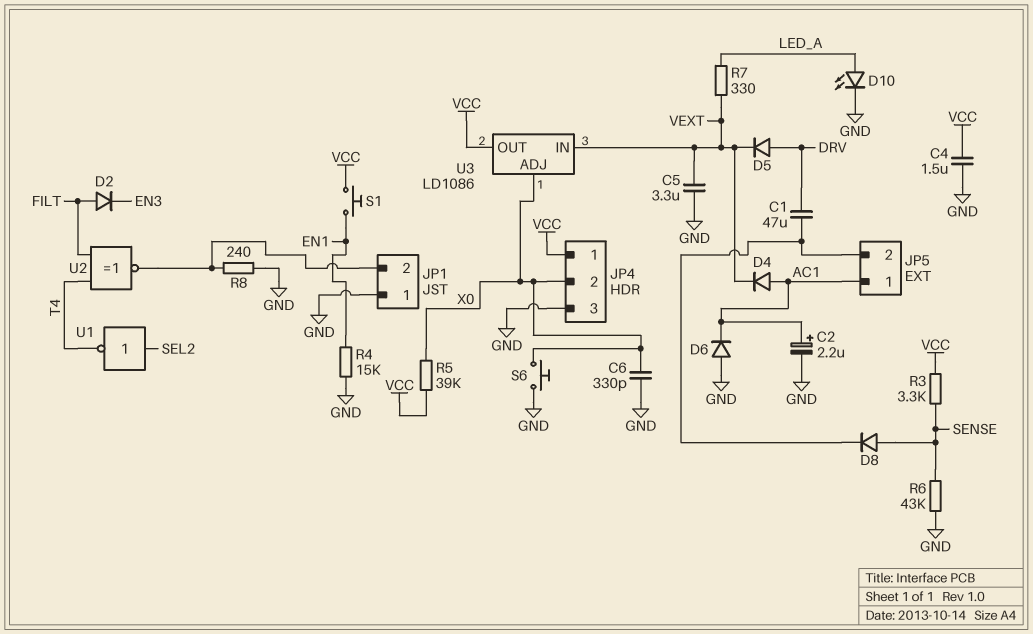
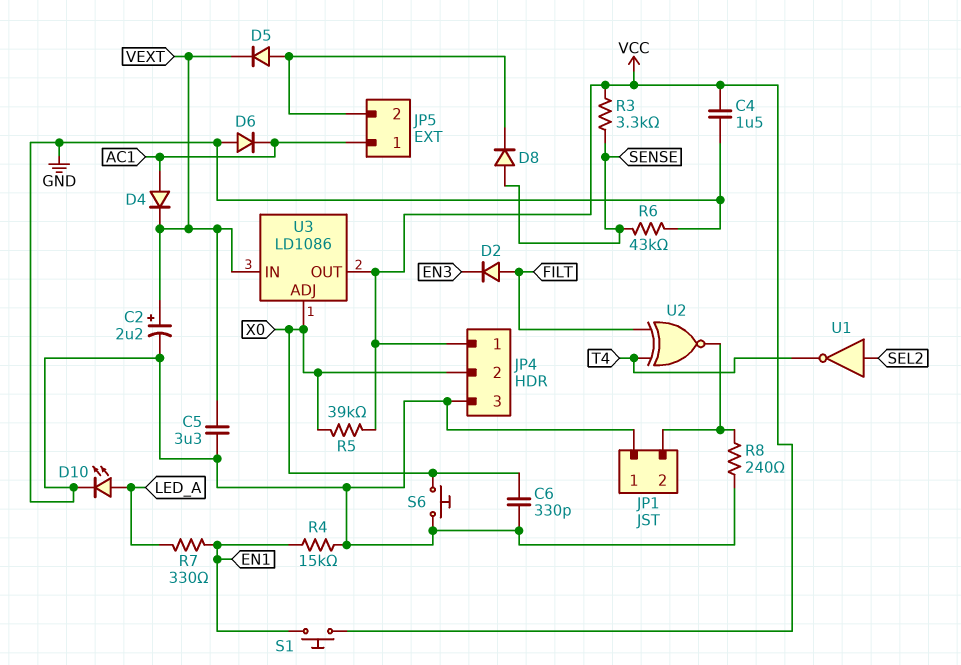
C1: 47uF (DRV, JP5/2) -> none
C2: 2.2uF (plus AC1, minus GND) -> 2.2uF (plus VEXT, minus GND)
D5: diode (A DRV, K VEXT) -> diode (A JP5/2, K VEXT)
R7: 330 (LED_A, VEXT) -> 330 (EN1, LED_A)

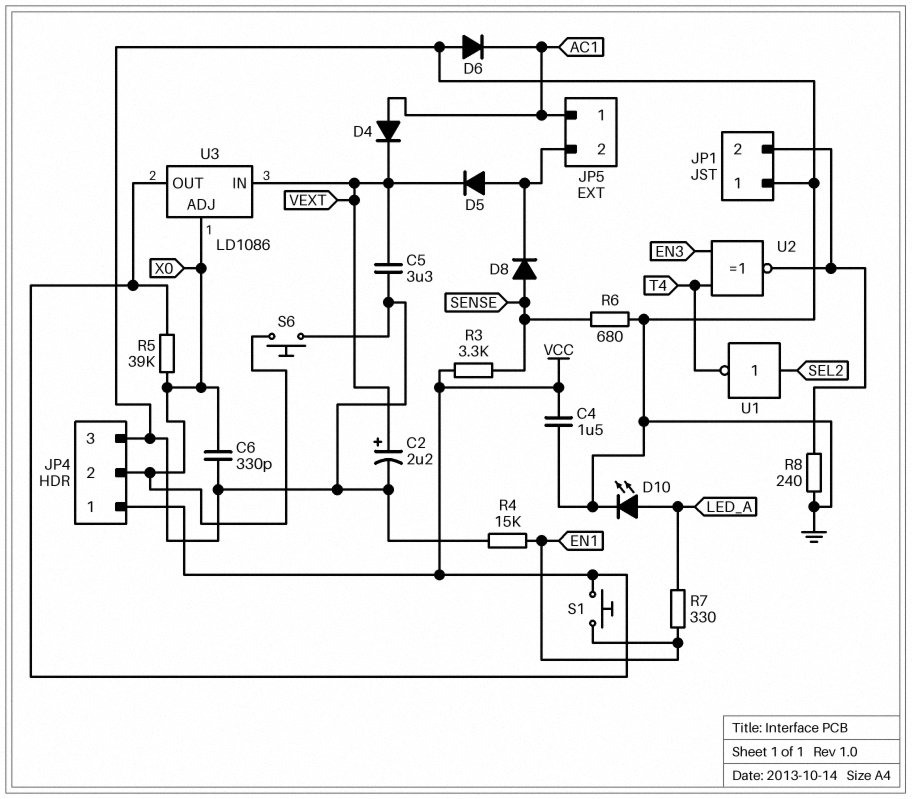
D2: diode (A FILT, K EN3) -> none
R6: 43k (GND, SENSE) -> 680 (GND, SENSE)
U2: XNOR (in FILT, in T4, out JP1/2) -> XNOR (in EN3, in T4, out JP1/2)

